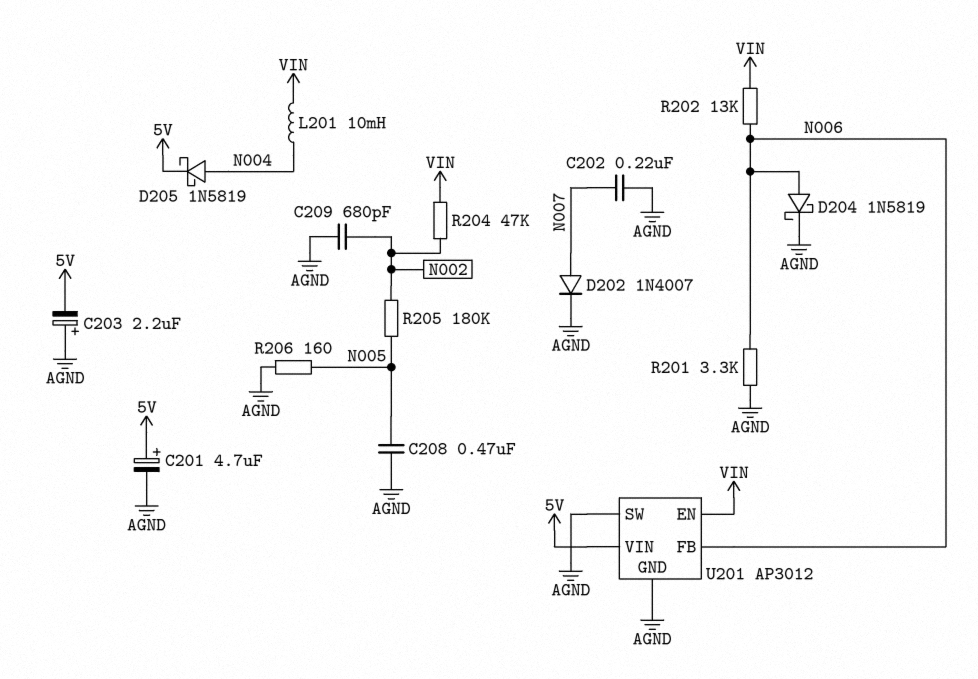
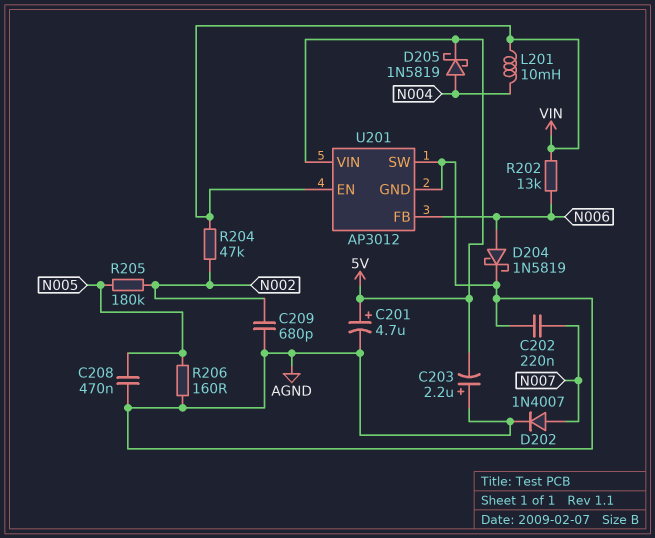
R201: 3.3k (AGND, N006) -> none

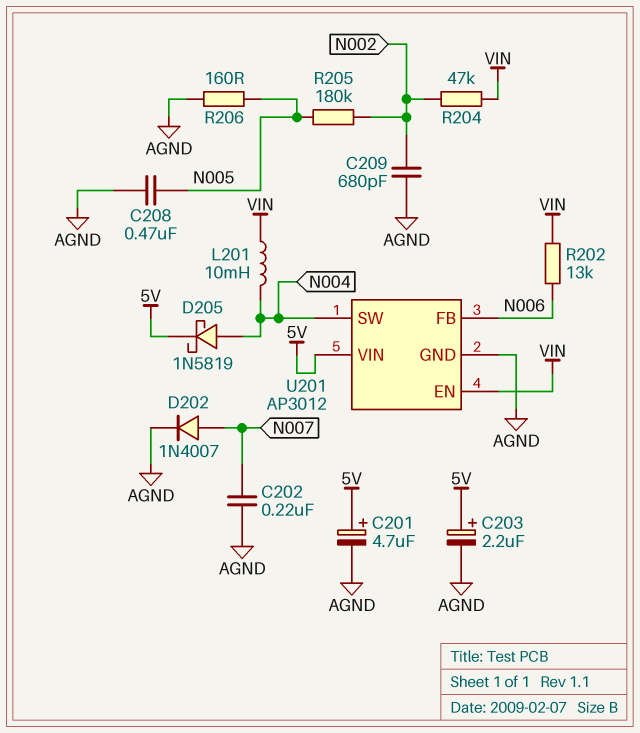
C203: 2.2uF (plus AGND, minus 5V) -> 2.2uF (plus 5V, minus AGND)
D204: schottky 1N5819 (A N006, K AGND) -> none
U201 pin SW: AGND -> N004

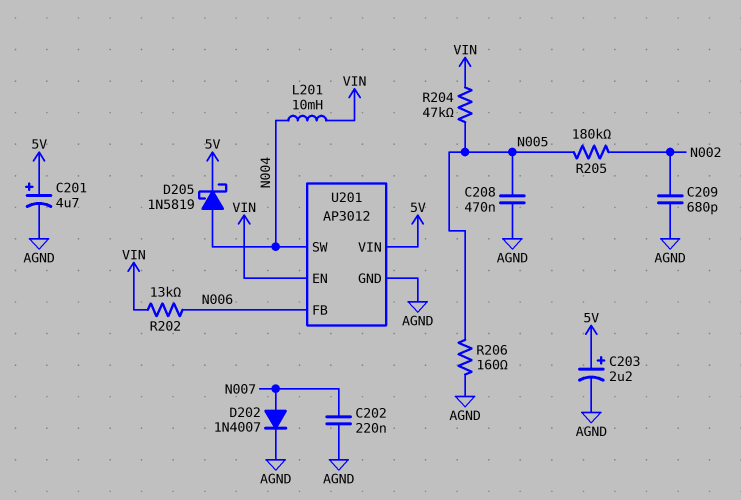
R204: 47k (N002, VIN) -> 47k (N005, VIN)

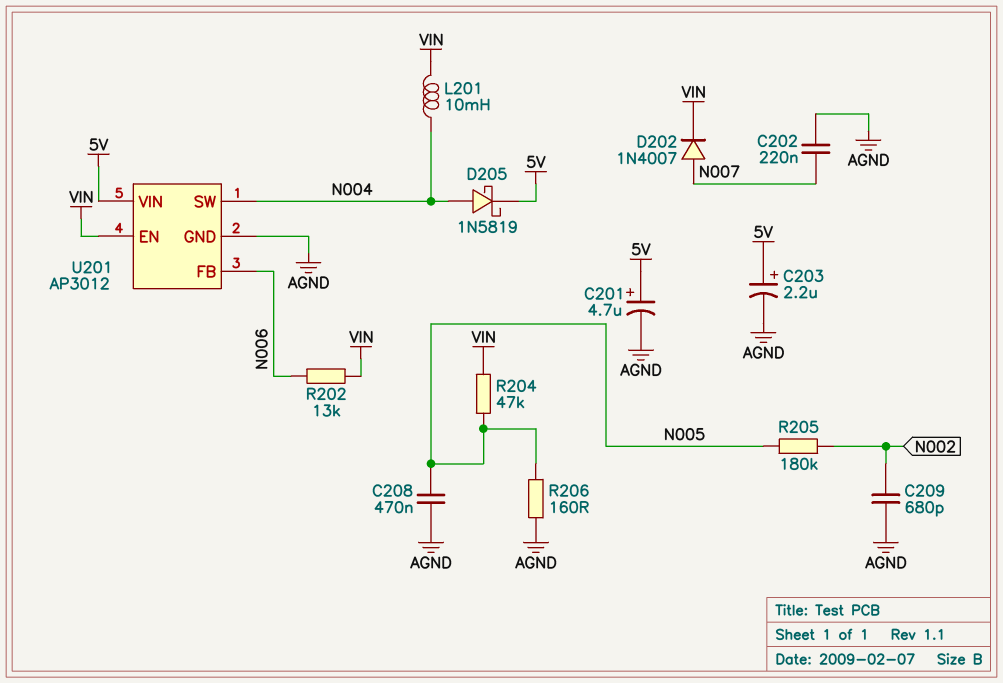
D202: diode 1N4007 (A N007, K AGND) -> diode 1N4007 (A N007, K VIN)

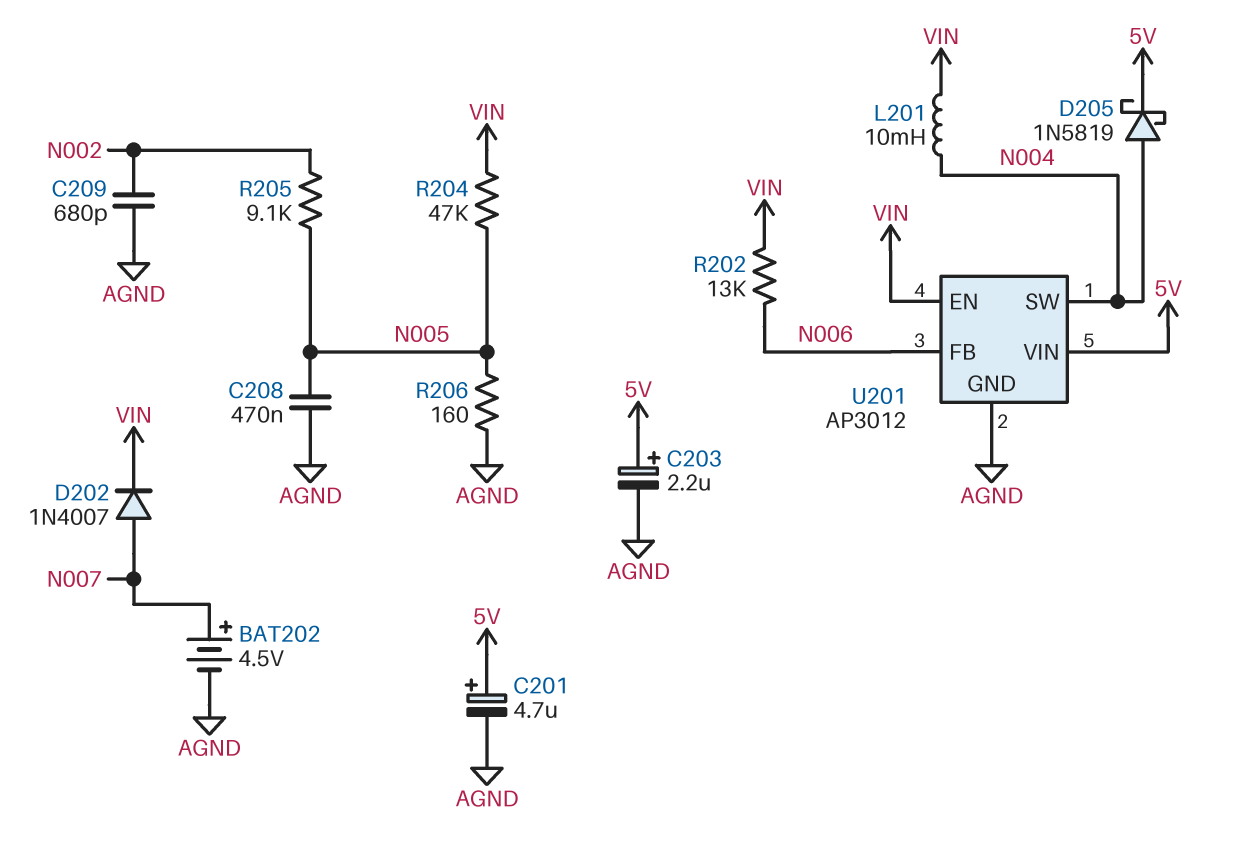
BAT202: none -> 4.5V (plus N007, minus AGND)
C202: 220nF (AGND, N007) -> none
R205: 180k (N002, N005) -> 9.1k (N002, N005)

